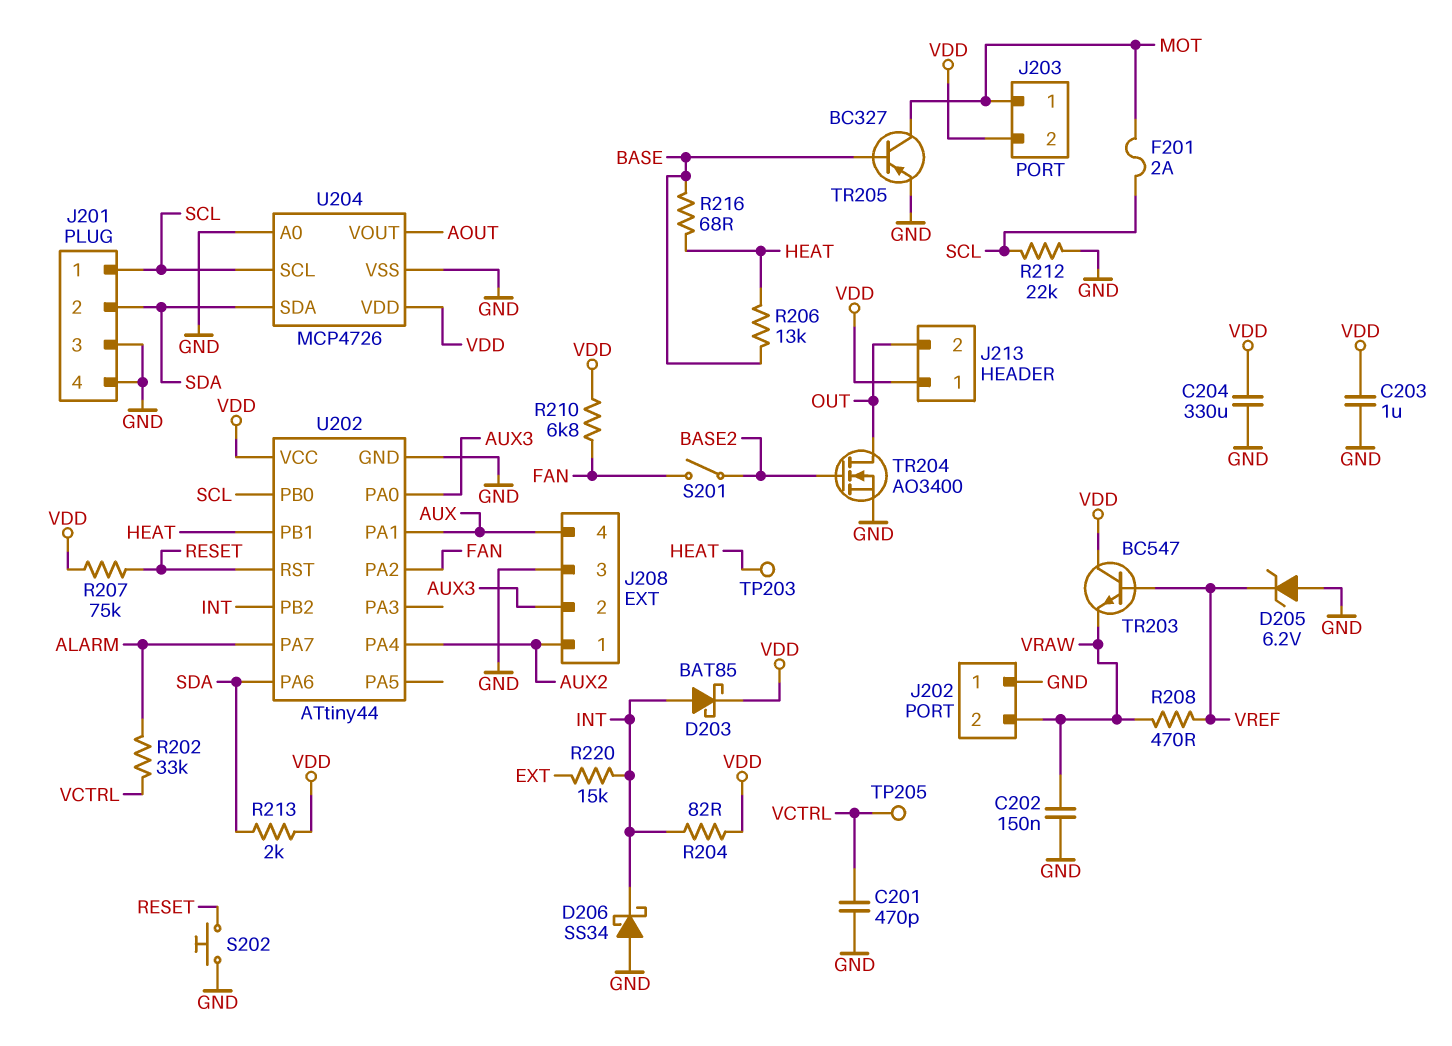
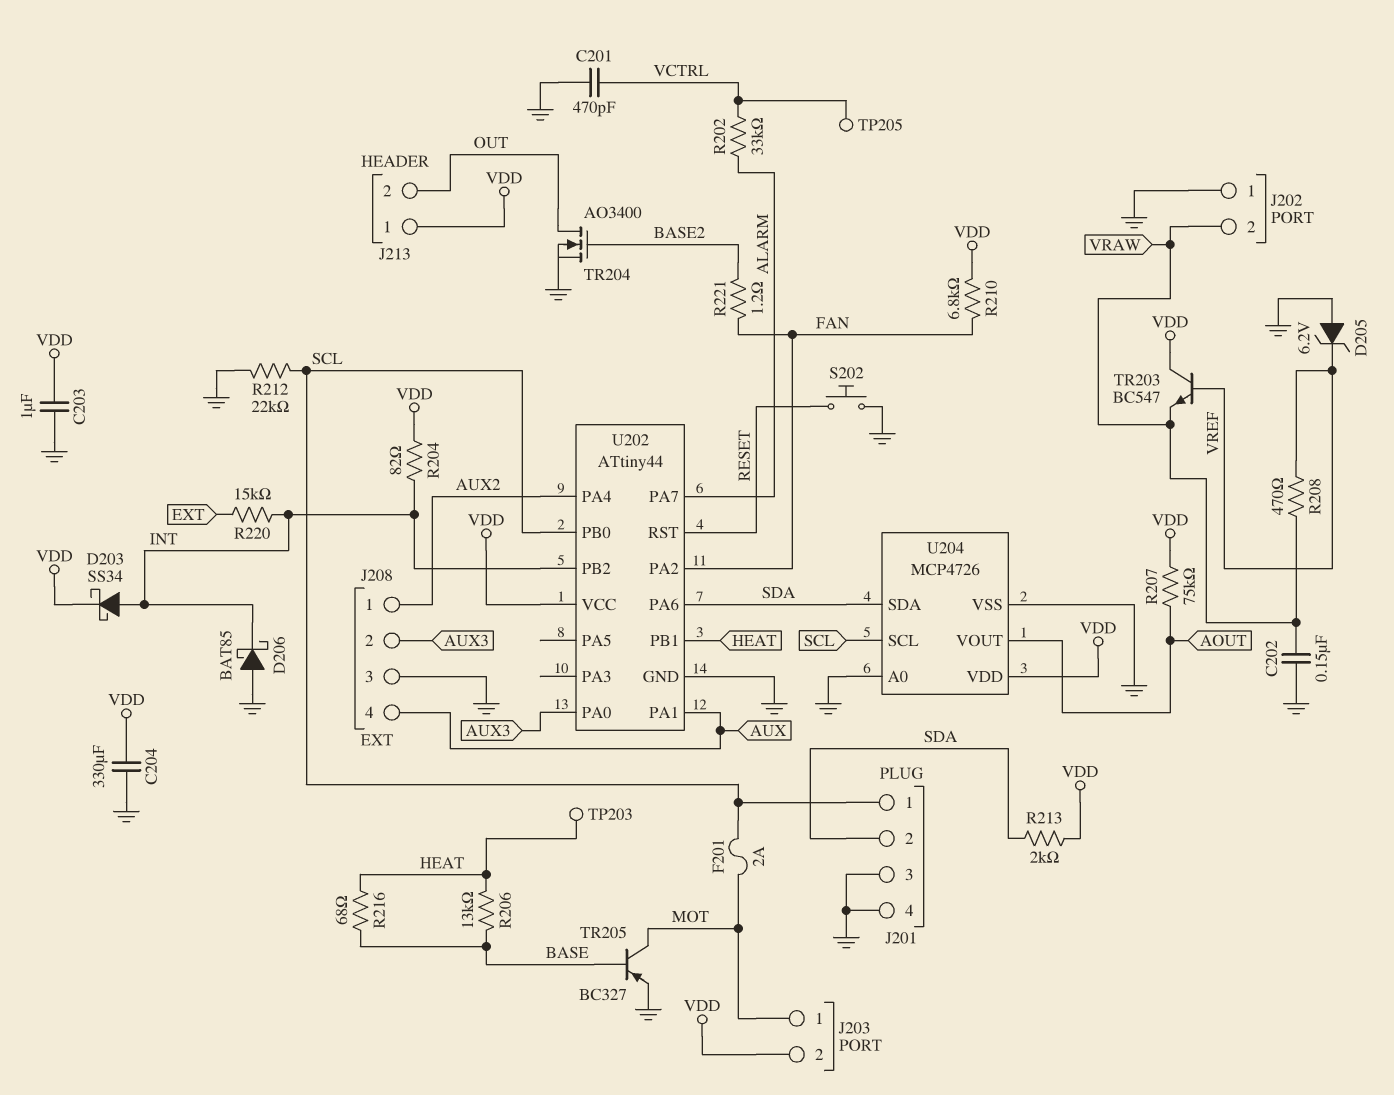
D203: schottky BAT85 (A INT, K VDD) -> schottky SS34 (A INT, K VDD)
D206: schottky SS34 (A GND, K INT) -> schottky BAT85 (A GND, K INT)
R207: 75k (RESET, VDD) -> 75k (AOUT, VDD)
R221: none -> 1.2 (BASE2, FAN)
S201: switch (BASE2, FAN) -> none

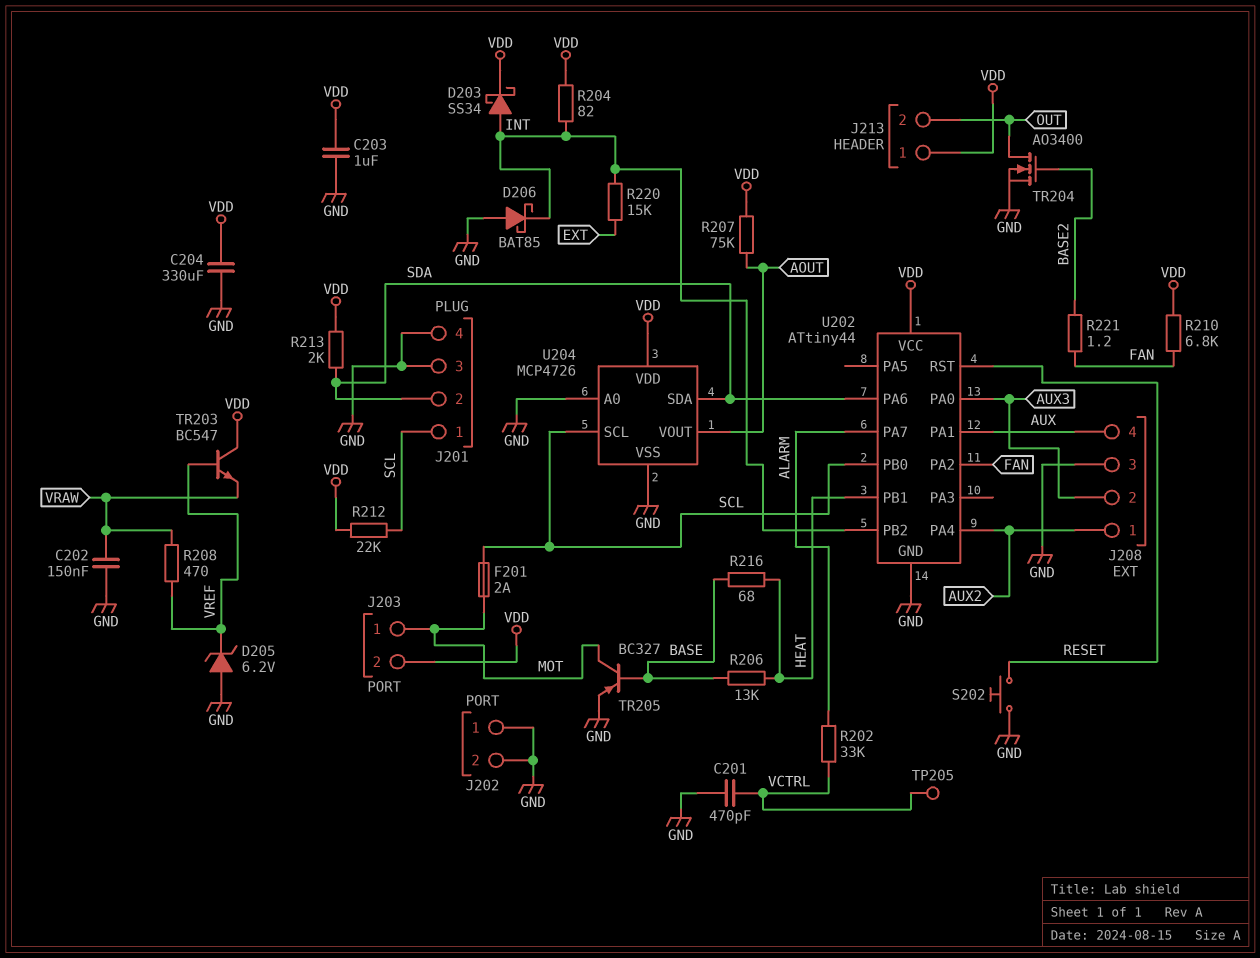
J202 pin 2: VRAW -> GND
R212: 22k (GND, SCL) -> 22k (SCL, VDD)
TP203: test point (HEAT) -> none

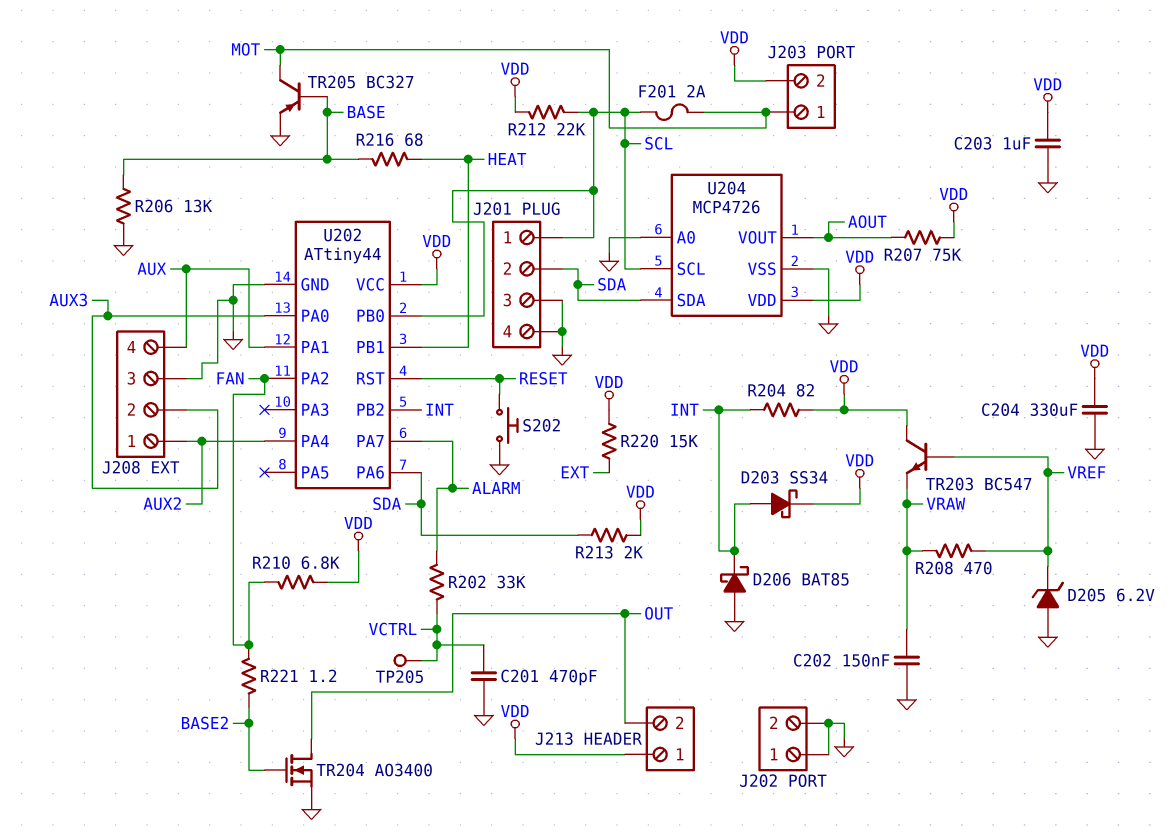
R206: 13k (BASE, HEAT) -> 13k (BASE, GND)
R220: 15k (EXT, INT) -> 15k (EXT, VDD)

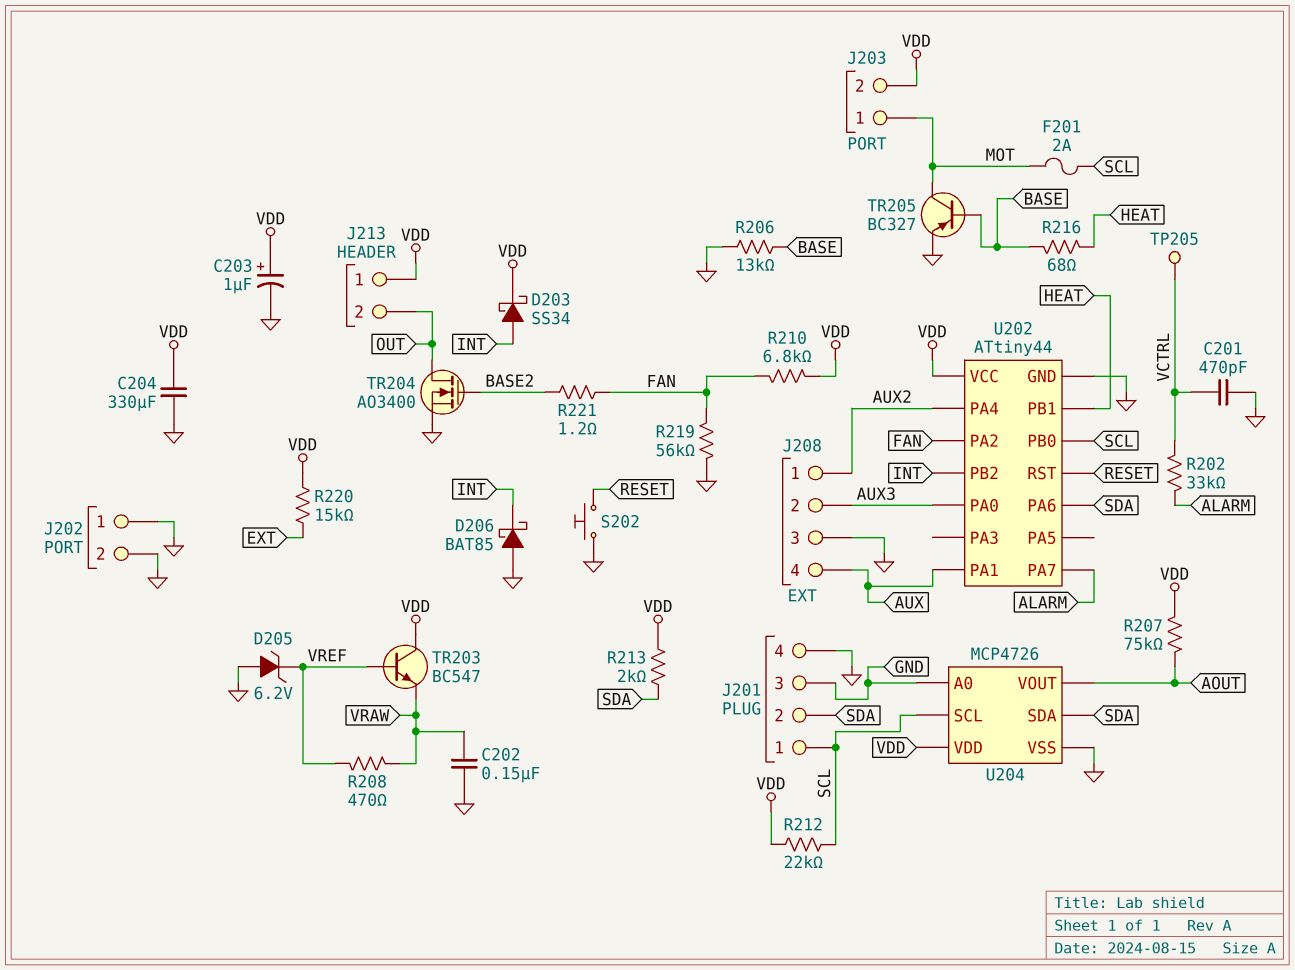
C203: 1uF (GND, VDD) -> 1uF (plus VDD, minus GND)
R204: 82 (INT, VDD) -> none
R219: none -> 56k (FAN, GND)

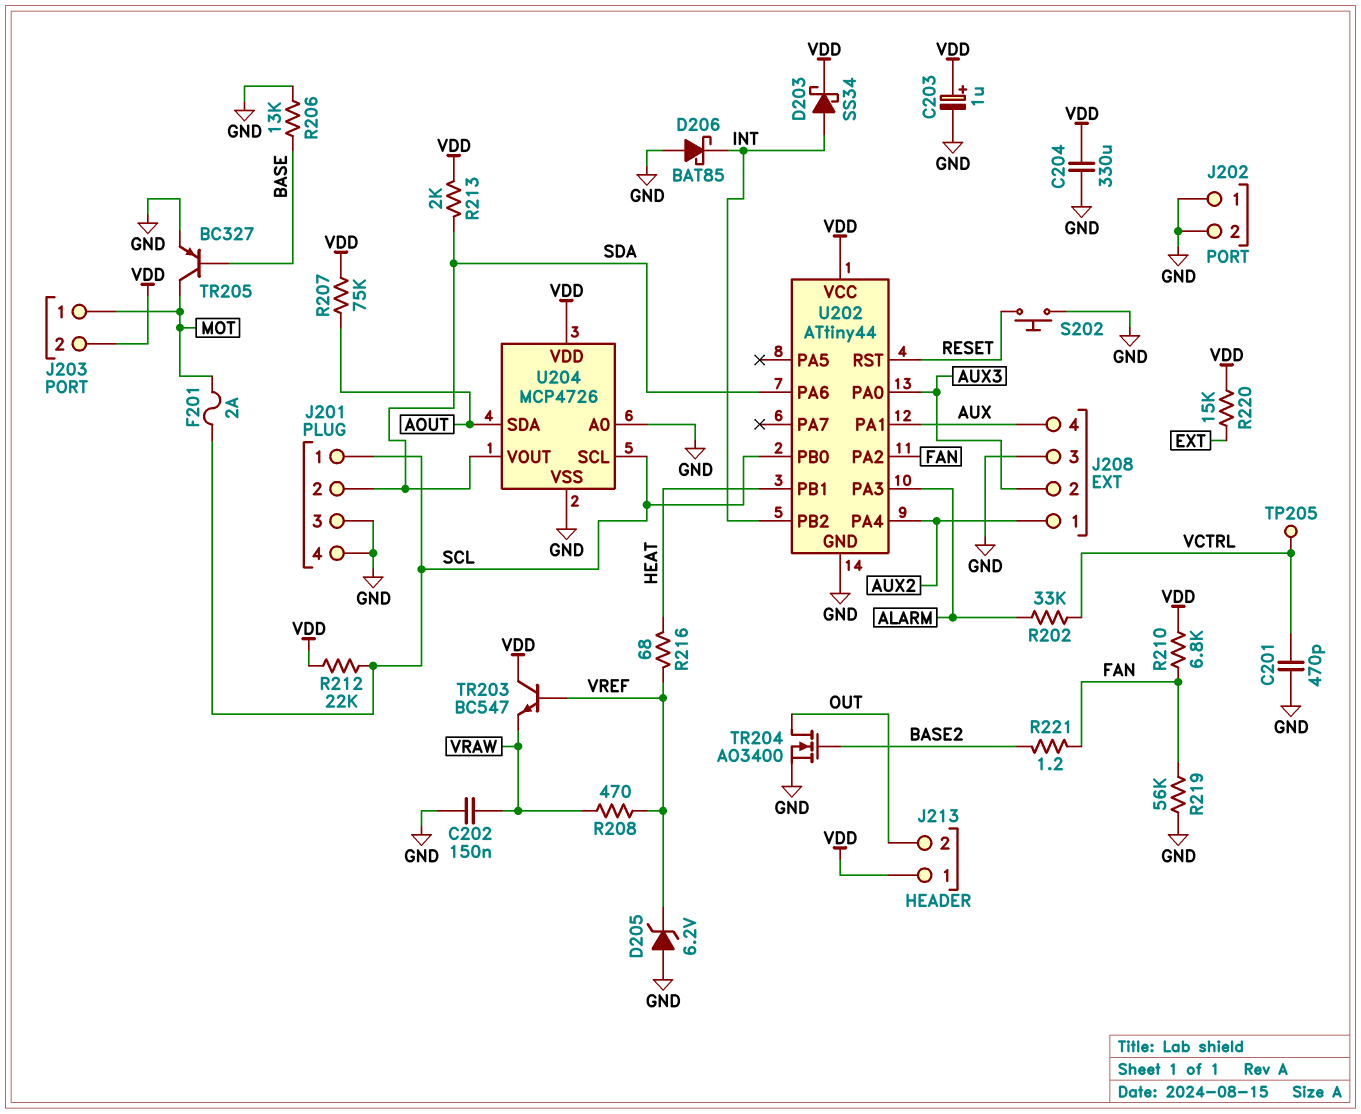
R216: 68 (BASE, HEAT) -> 68 (HEAT, VREF)
U202 pin PA3: none -> ALARM
U202 pin PA7: ALARM -> none
U204 pin SDA: SDA -> AOUT
U204 pin VOUT: AOUT -> SDA

